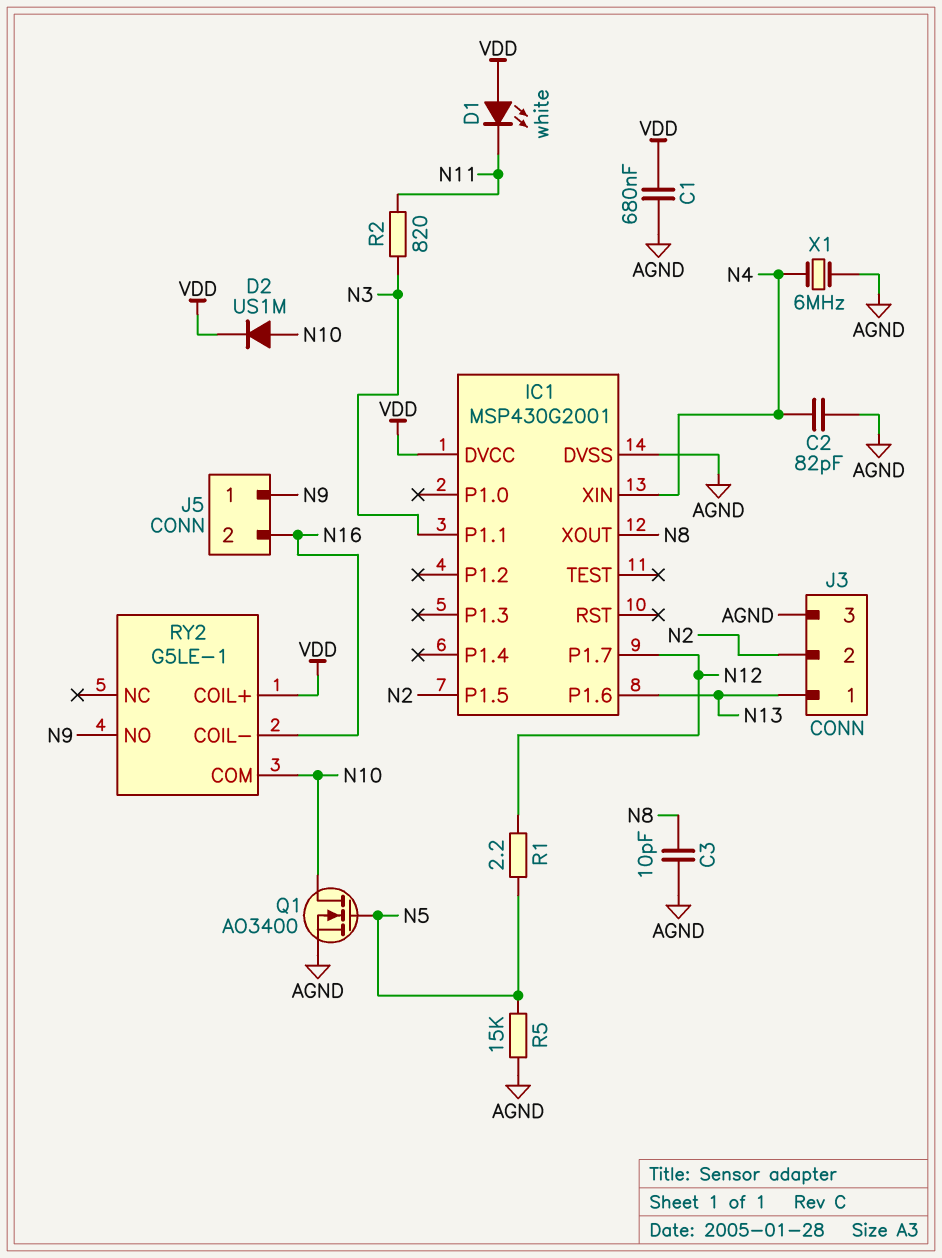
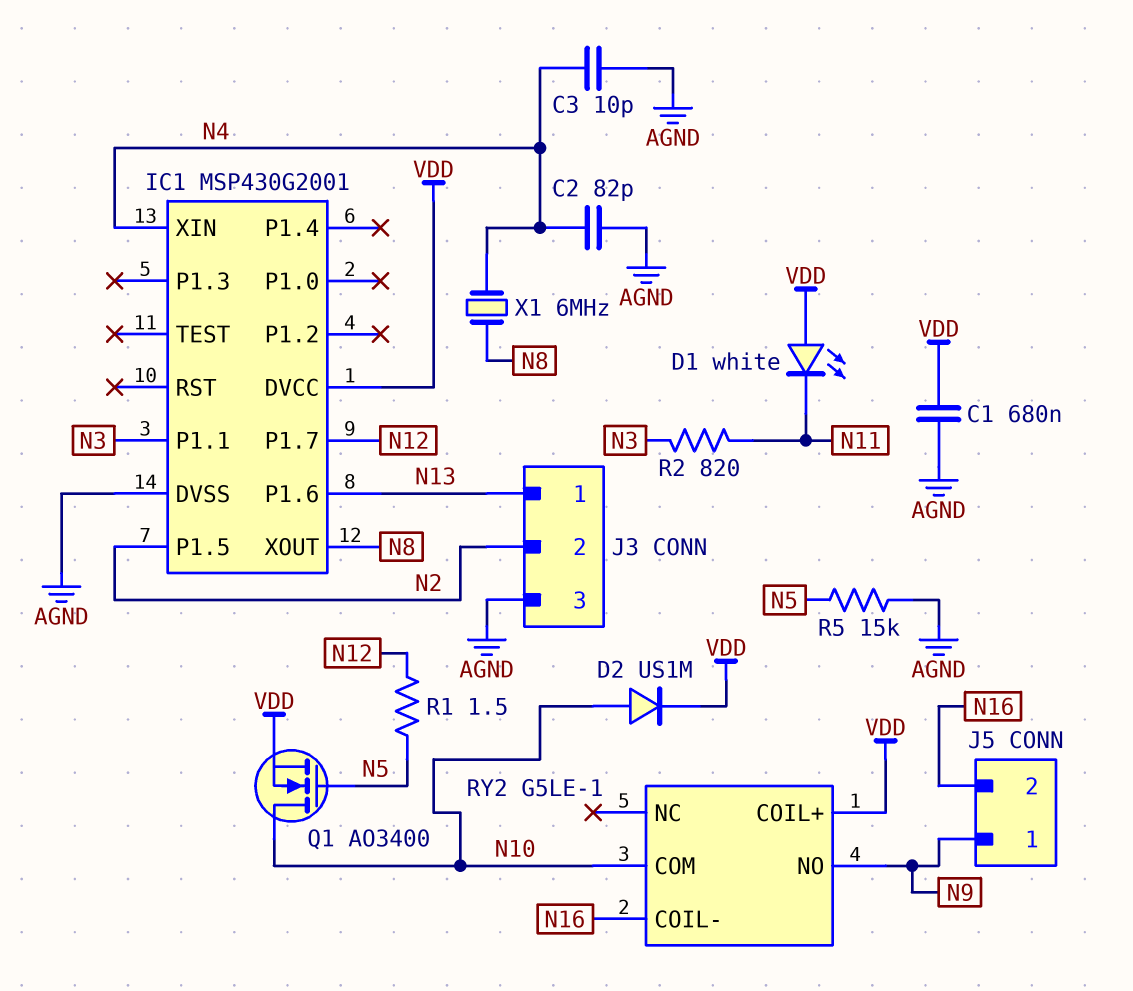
C3: 10pF (AGND, N8) -> 10pF (AGND, N4)
Q1: NMOS AO3400 (G N5, D N10, S AGND) -> NMOS AO3400 (G N5, D N10, S VDD)
R1: 2.2 (N5, N12) -> 1.5 (N5, N12)
X1: 6MHz (AGND, N4) -> 6MHz (N4, N8)

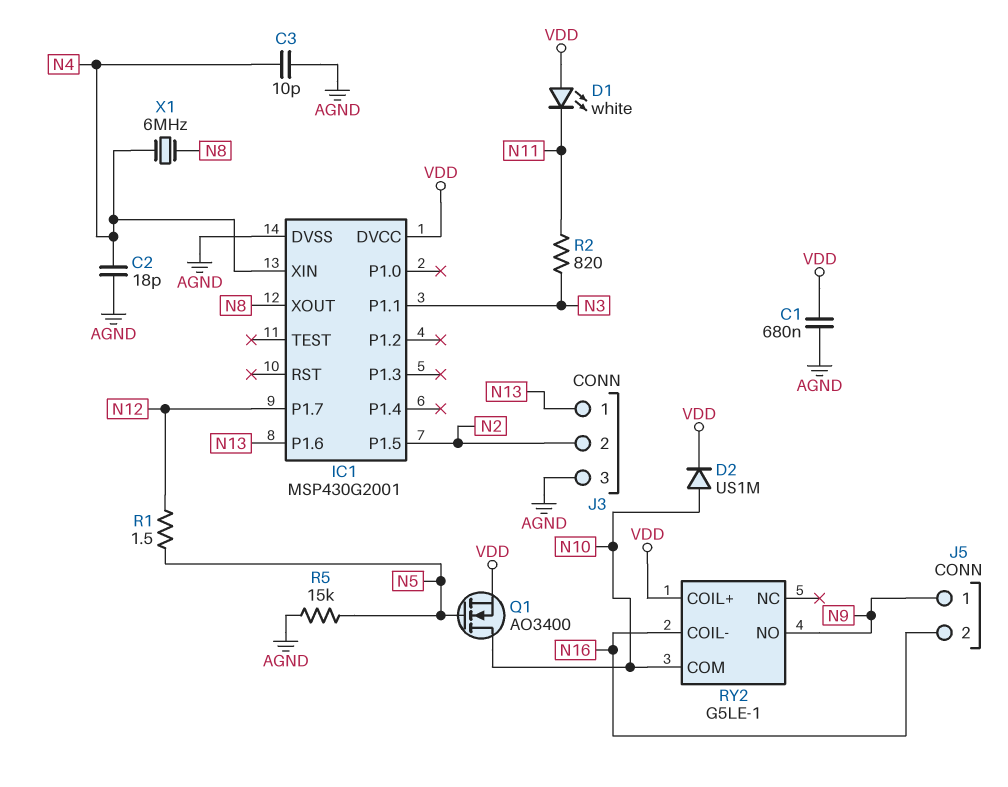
C2: 82pF (AGND, N4) -> 18pF (AGND, N4)

